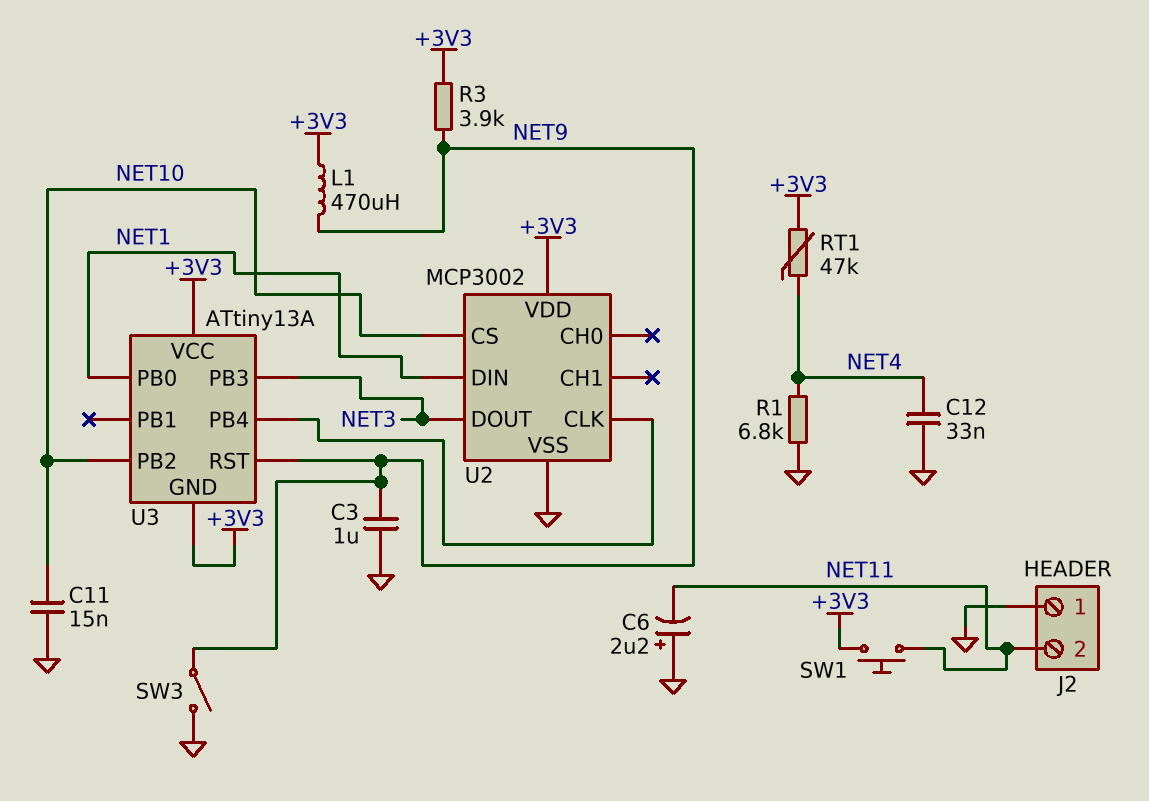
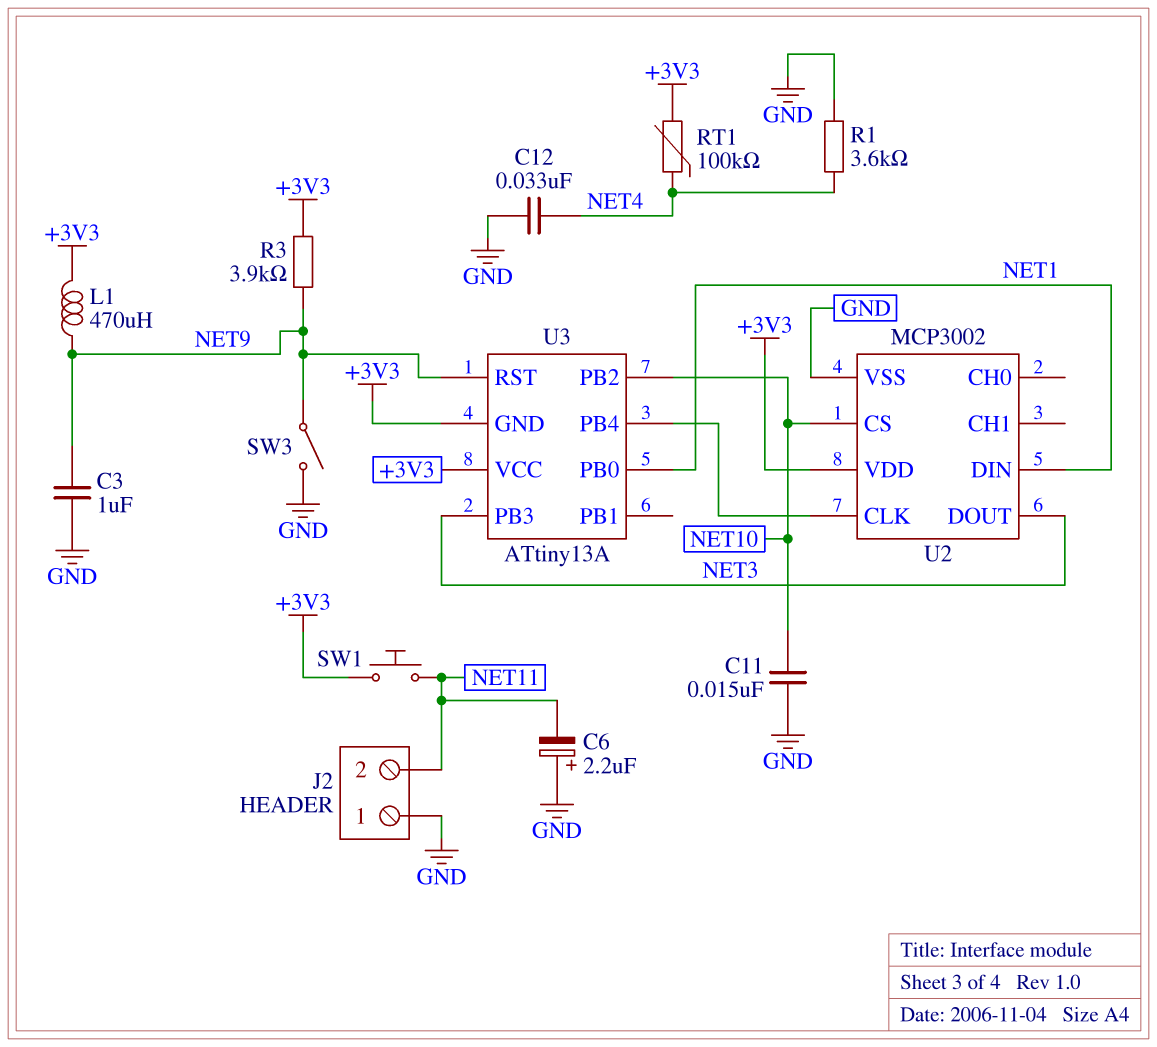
R1: 6.8k (GND, NET4) -> 3.6k (GND, NET4)
RT1: 47k (+3V3, NET4) -> 100k (+3V3, NET4)

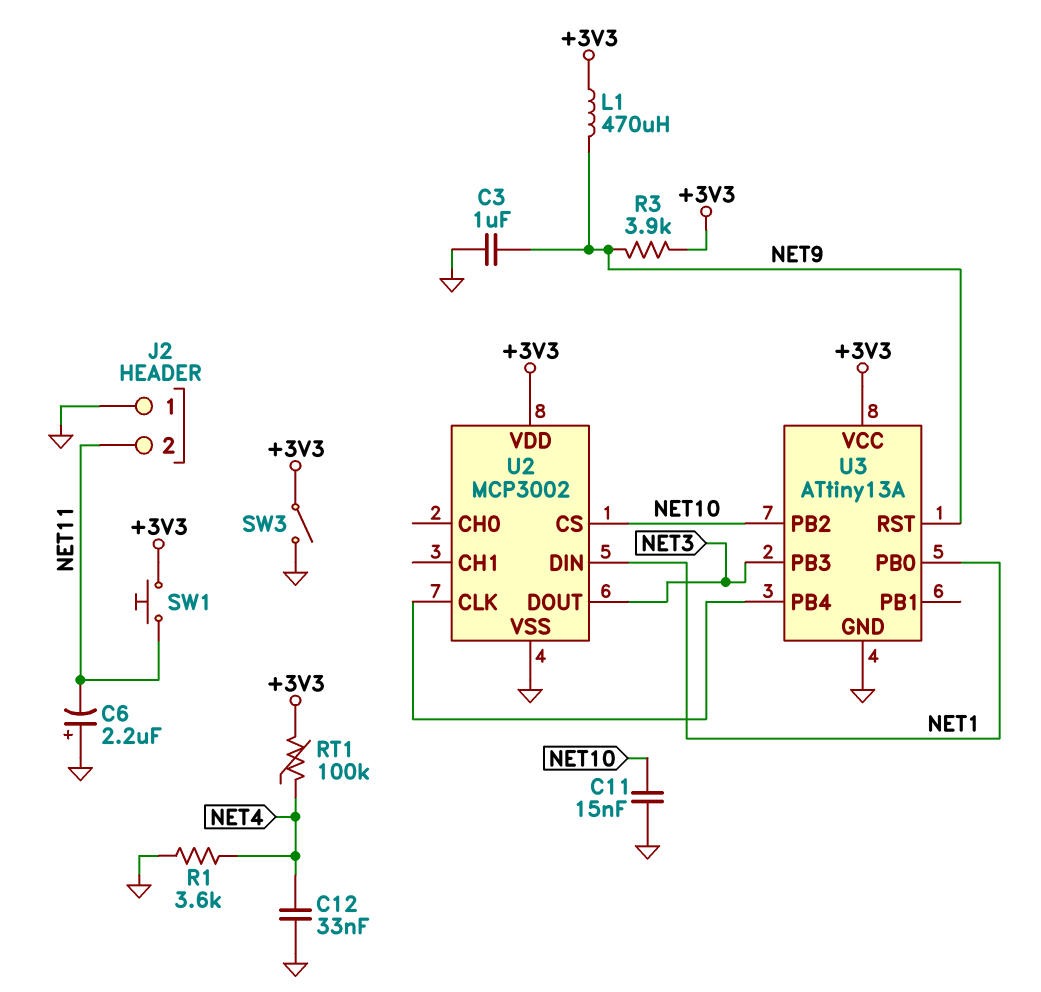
SW3: switch (GND, NET9) -> switch (+3V3, GND)
U3 pin GND: +3V3 -> GND

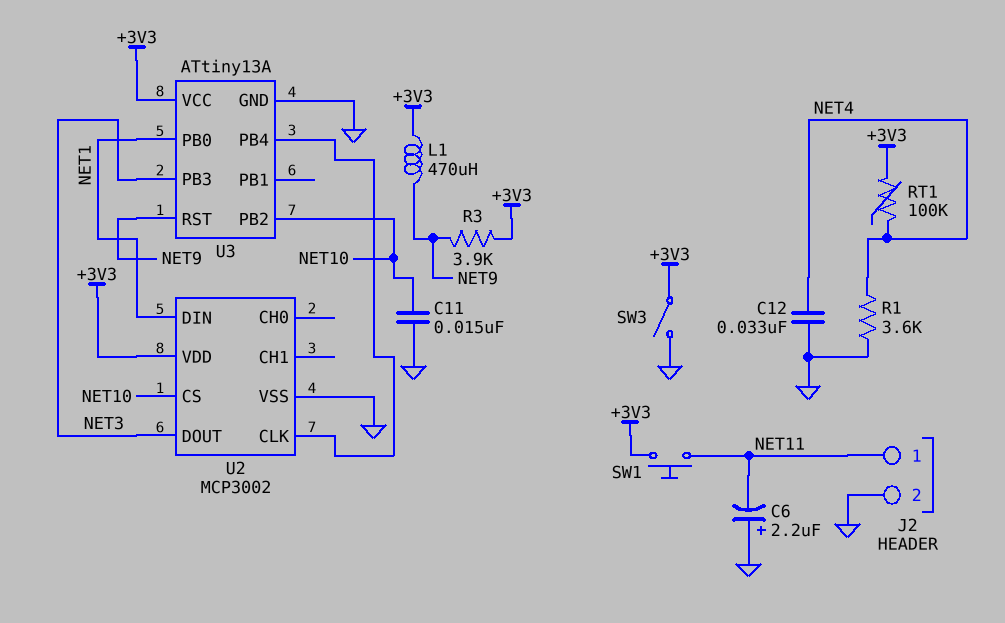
C3: 1uF (GND, NET9) -> none
J2 pin 1: GND -> NET11
J2 pin 2: NET11 -> GND

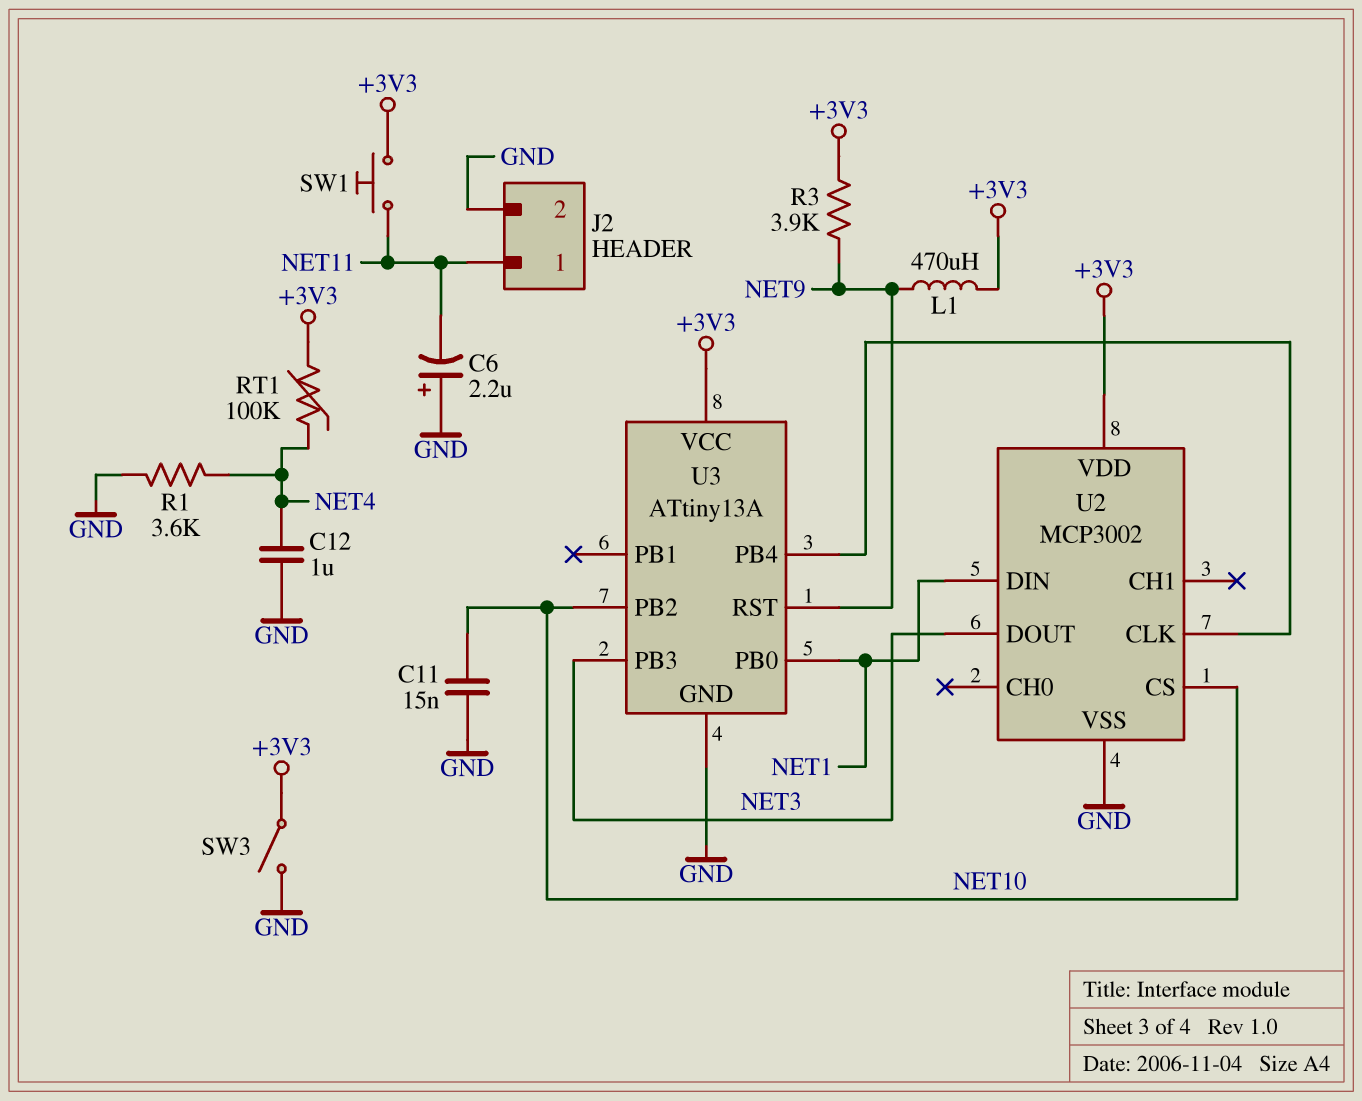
C12: 33nF (GND, NET4) -> 1uF (GND, NET4)

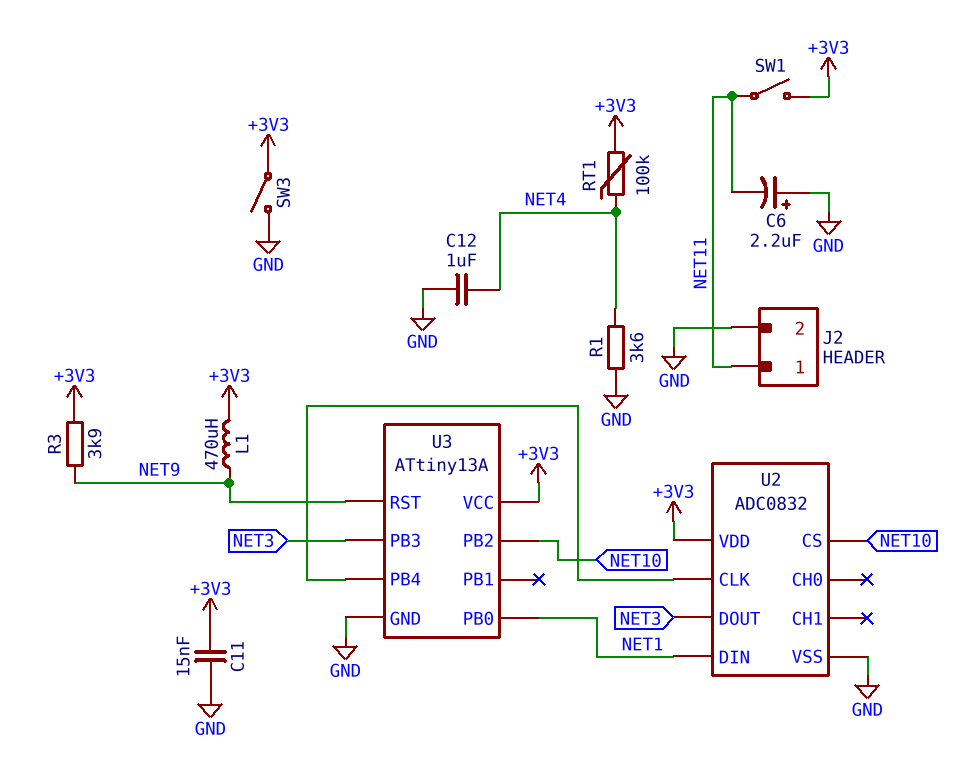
C11: 15nF (GND, NET10) -> 15nF (+3V3, GND)
SW1: button (+3V3, NET11) -> switch (+3V3, NET11)
U2: MCP3002 -> ADC0832

